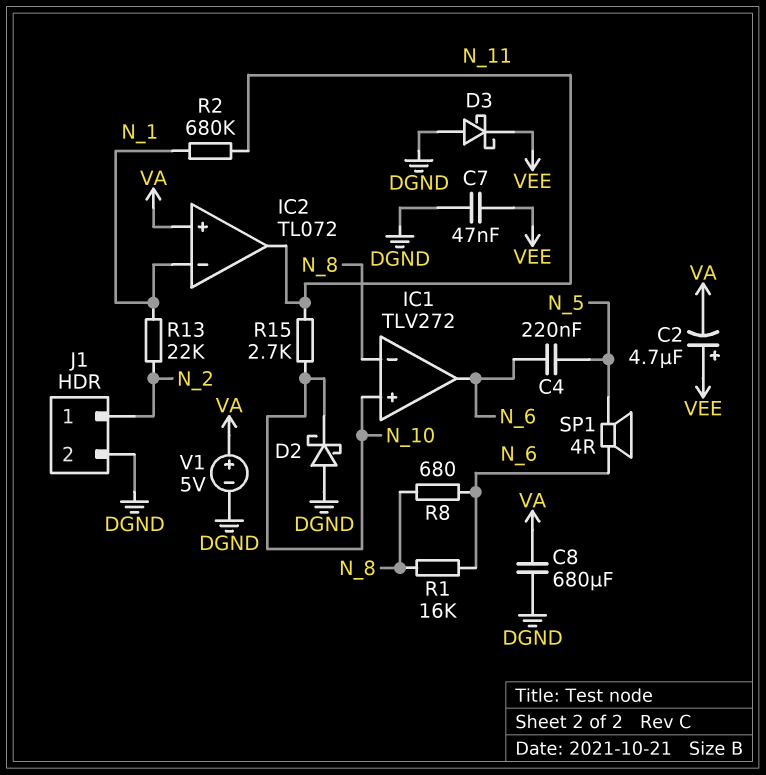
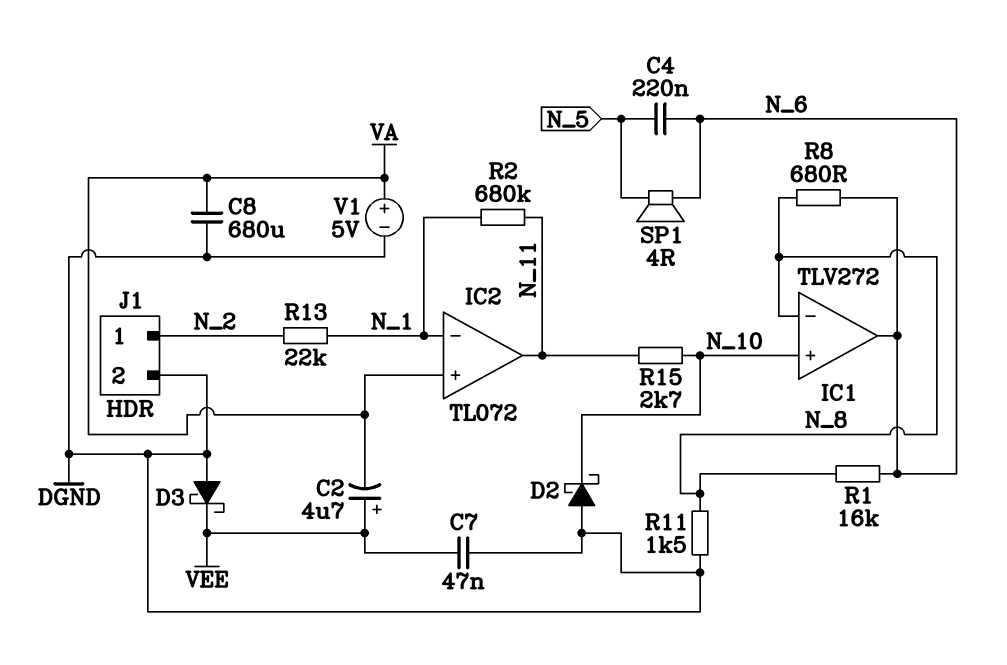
R11: none -> 1.5k (DGND, N_8)

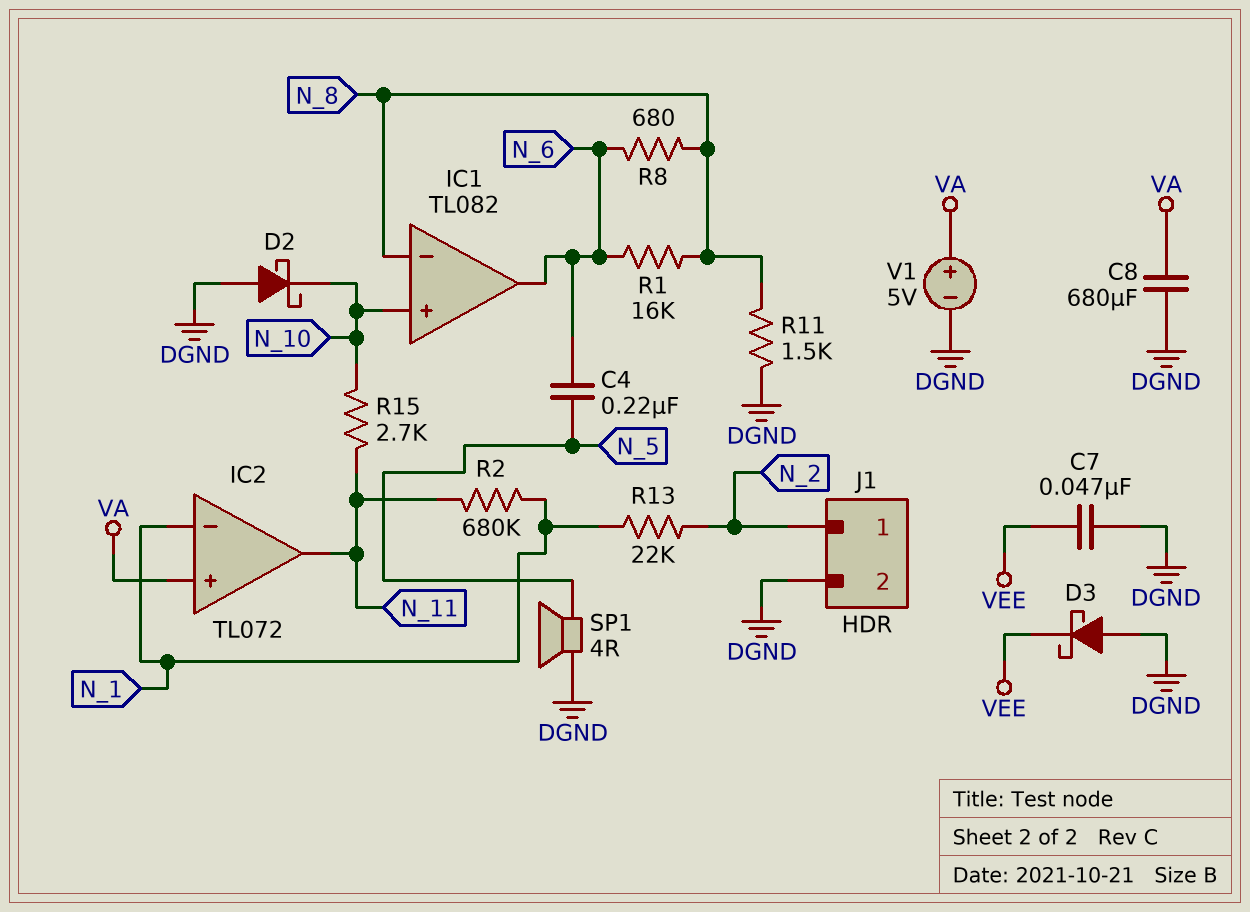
C2: 4.7uF (plus VEE, minus VA) -> none
IC1: TLV272 -> TL082
SP1: speaker 4R (N_5, N_6) -> speaker 4R (DGND, N_5)

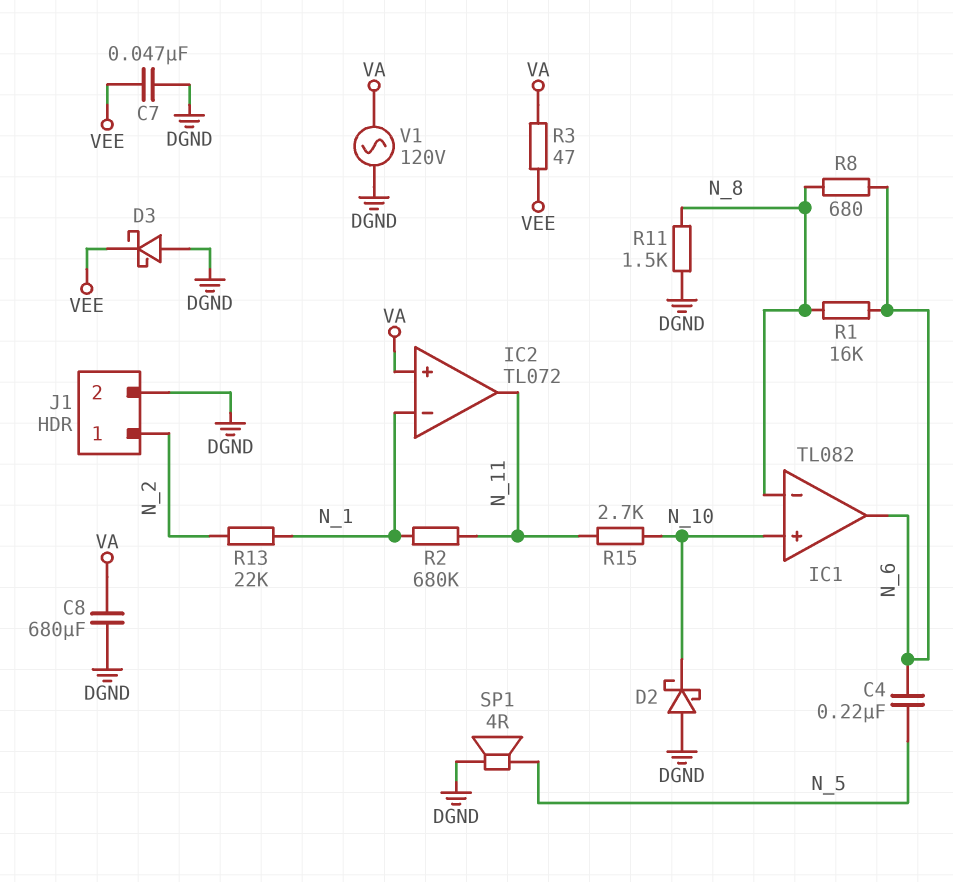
R3: none -> 47 (VA, VEE)
V1: 5V (plus VA, minus DGND) -> AC 120V (DGND, VA)

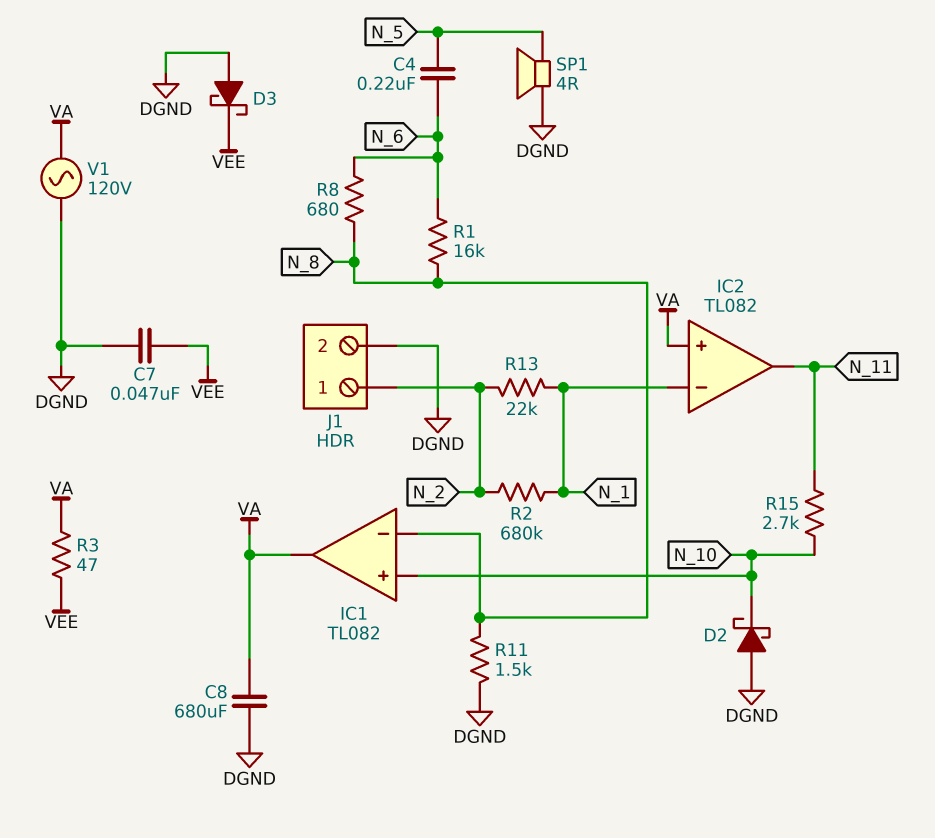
IC1 pin out: N_6 -> VA
IC2: TL072 -> TL082
R2: 680k (N_1, N_11) -> 680k (N_1, N_2)

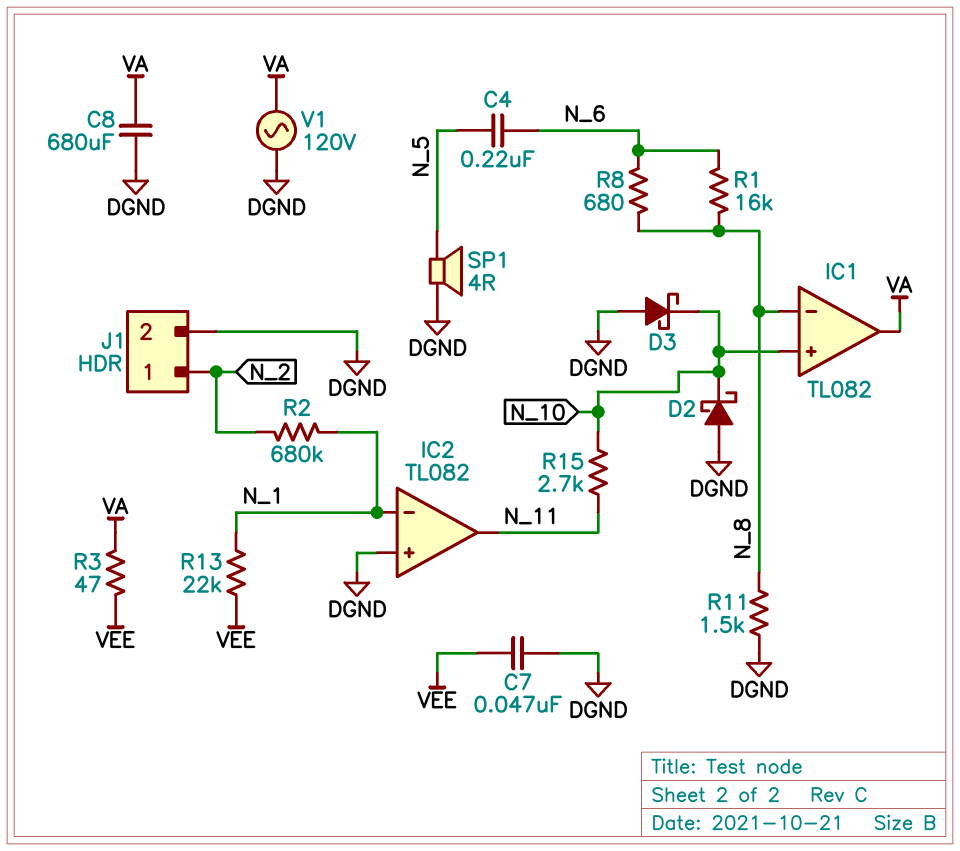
D3: schottky (A DGND, K VEE) -> schottky (A DGND, K N_10)
IC2 pin in+: VA -> DGND
R13: 22k (N_1, N_2) -> 22k (N_1, VEE)

